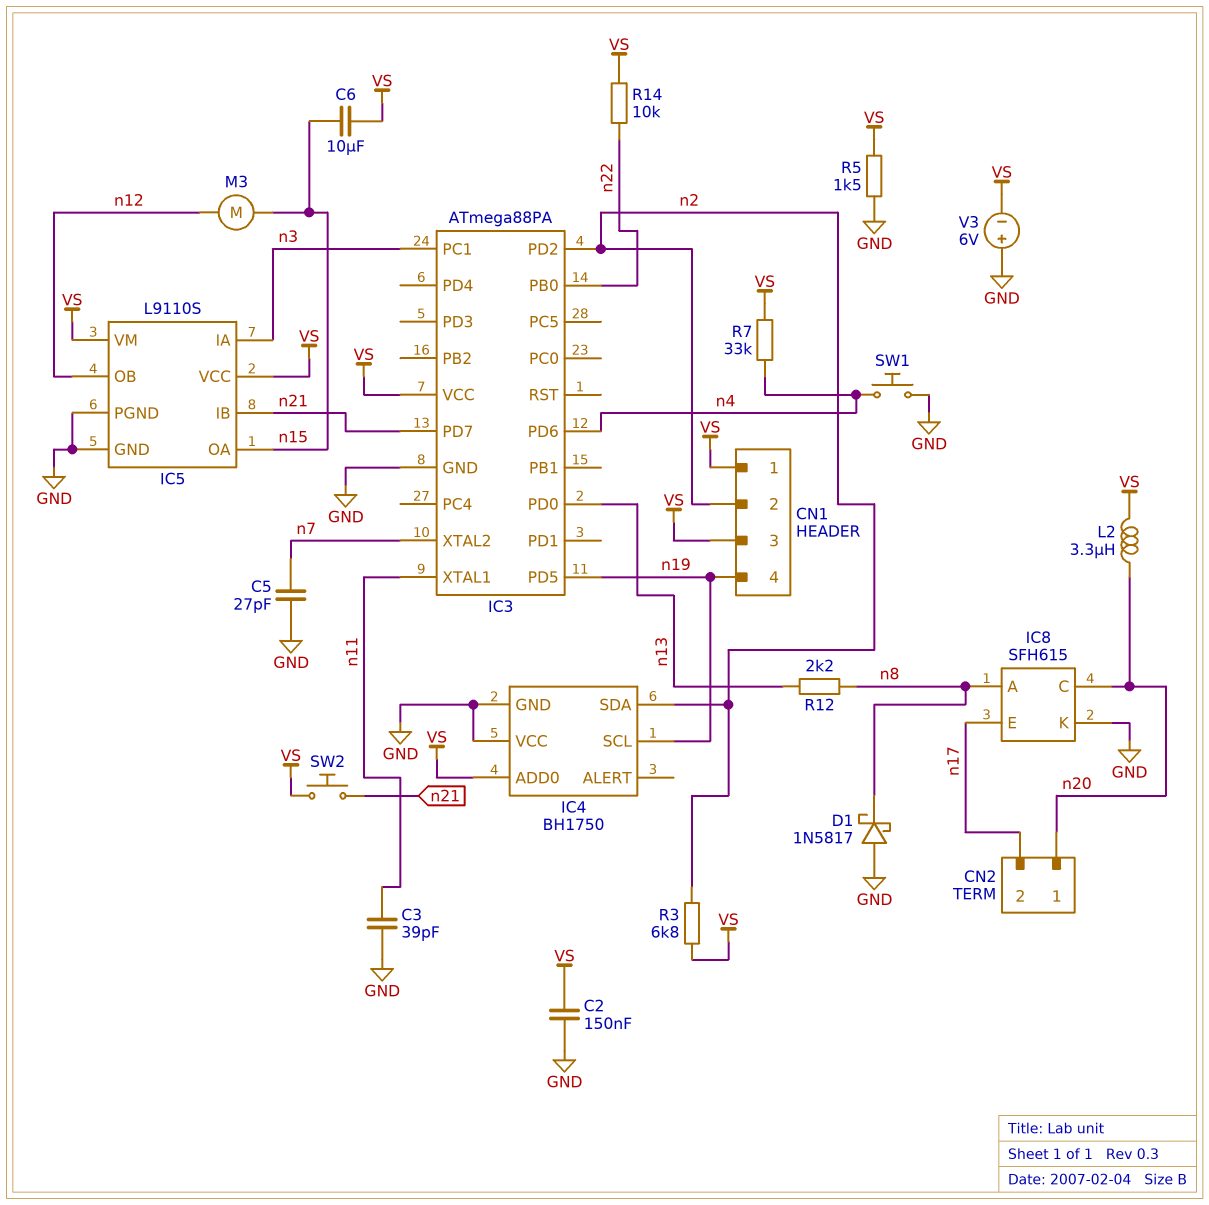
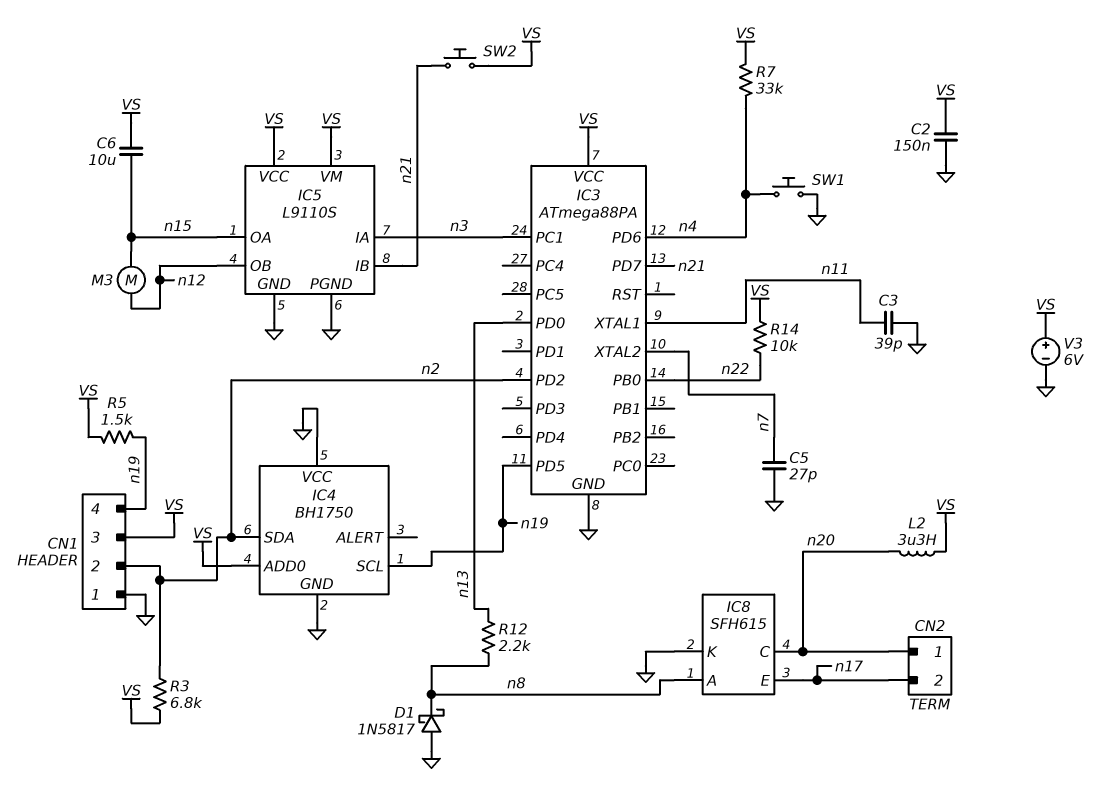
CN1 pin 1: VS -> GND
R5: 1.5k (GND, VS) -> 1.5k (VS, n19)
V3: 6V (plus GND, minus VS) -> 6V (plus VS, minus GND)

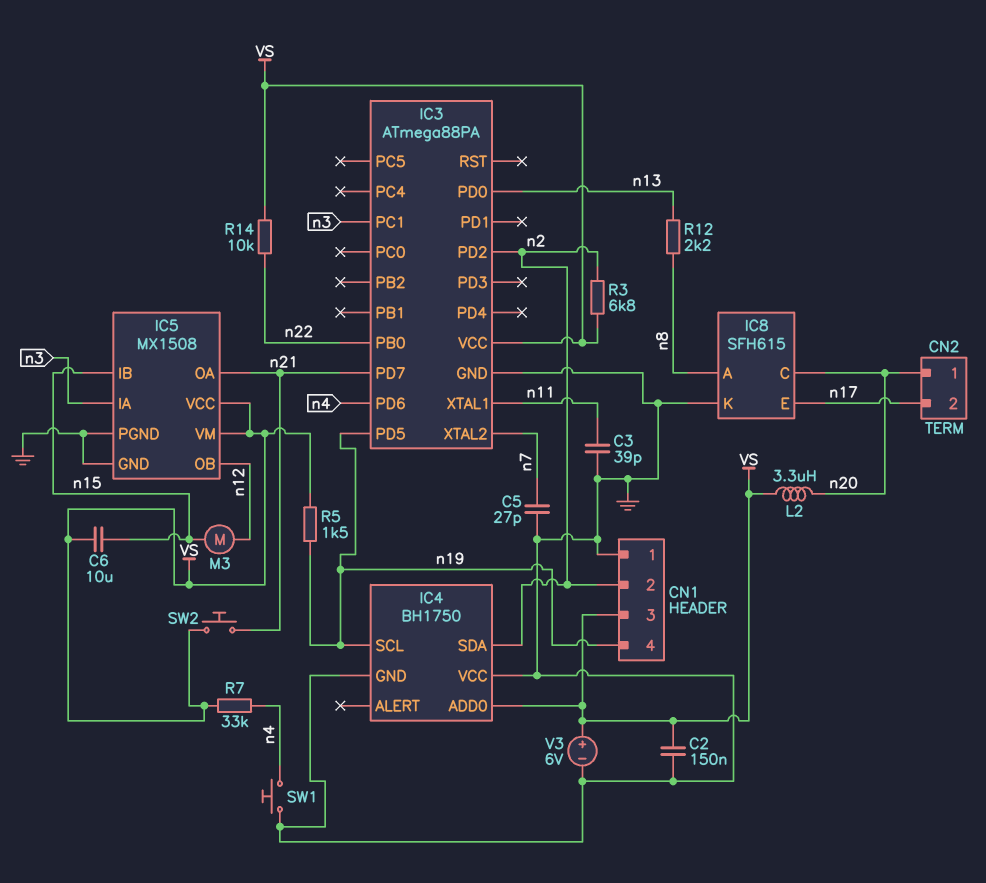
D1: schottky 1N5817 (A GND, K n8) -> none
IC5: L9110S -> MX1508
IC5 pin IB: n21 -> n15
IC5 pin OA: n15 -> n21

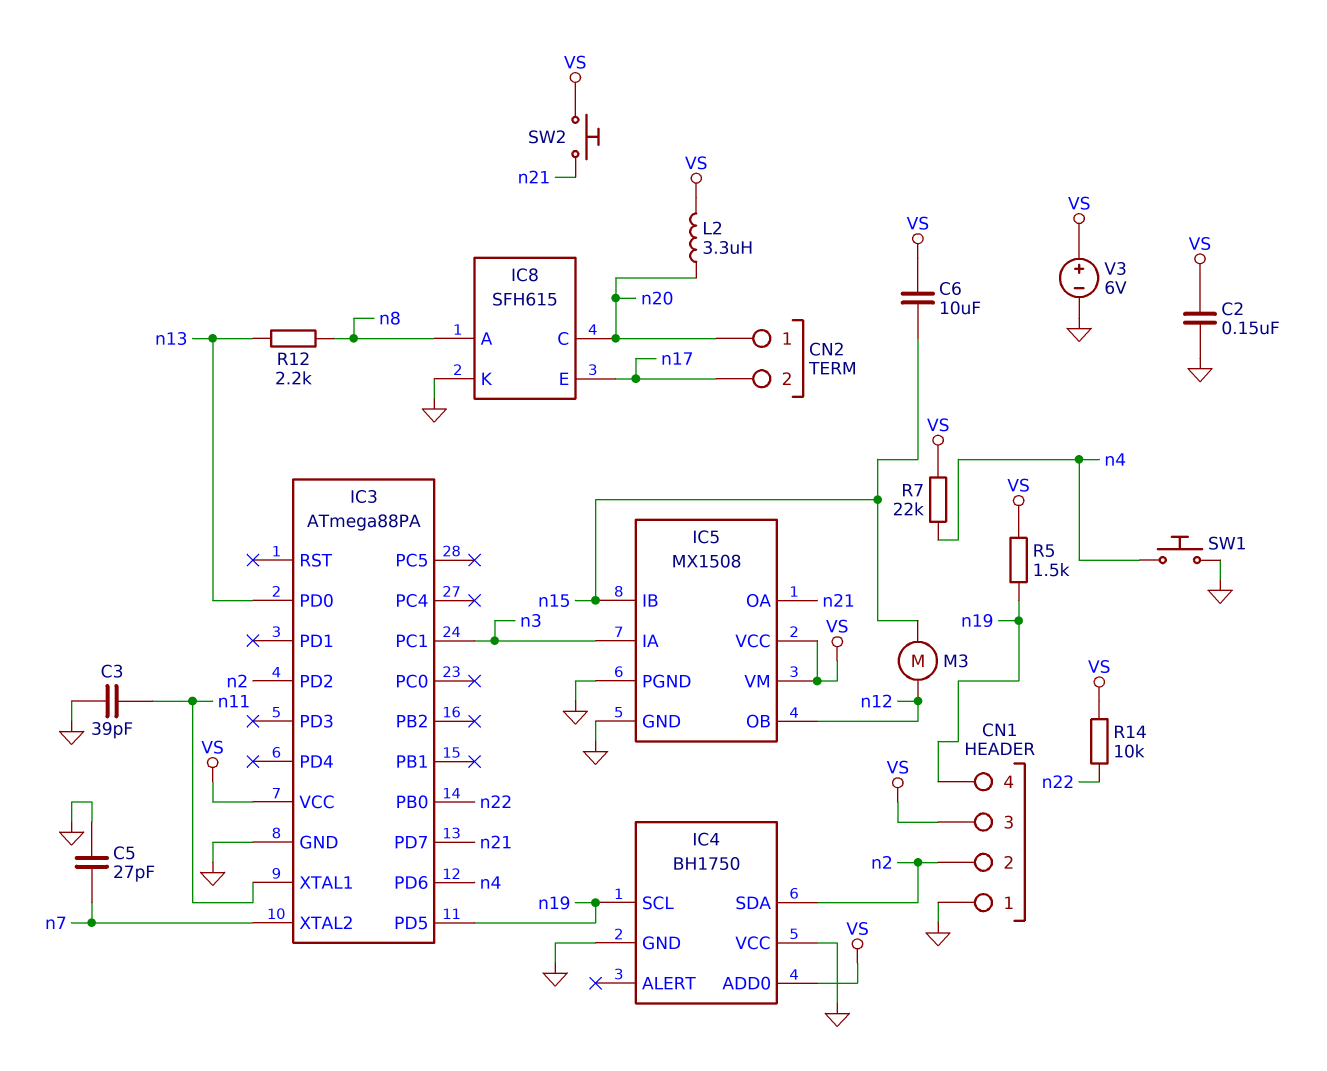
R3: 6.8k (VS, n2) -> none
R7: 33k (VS, n4) -> 22k (VS, n4)

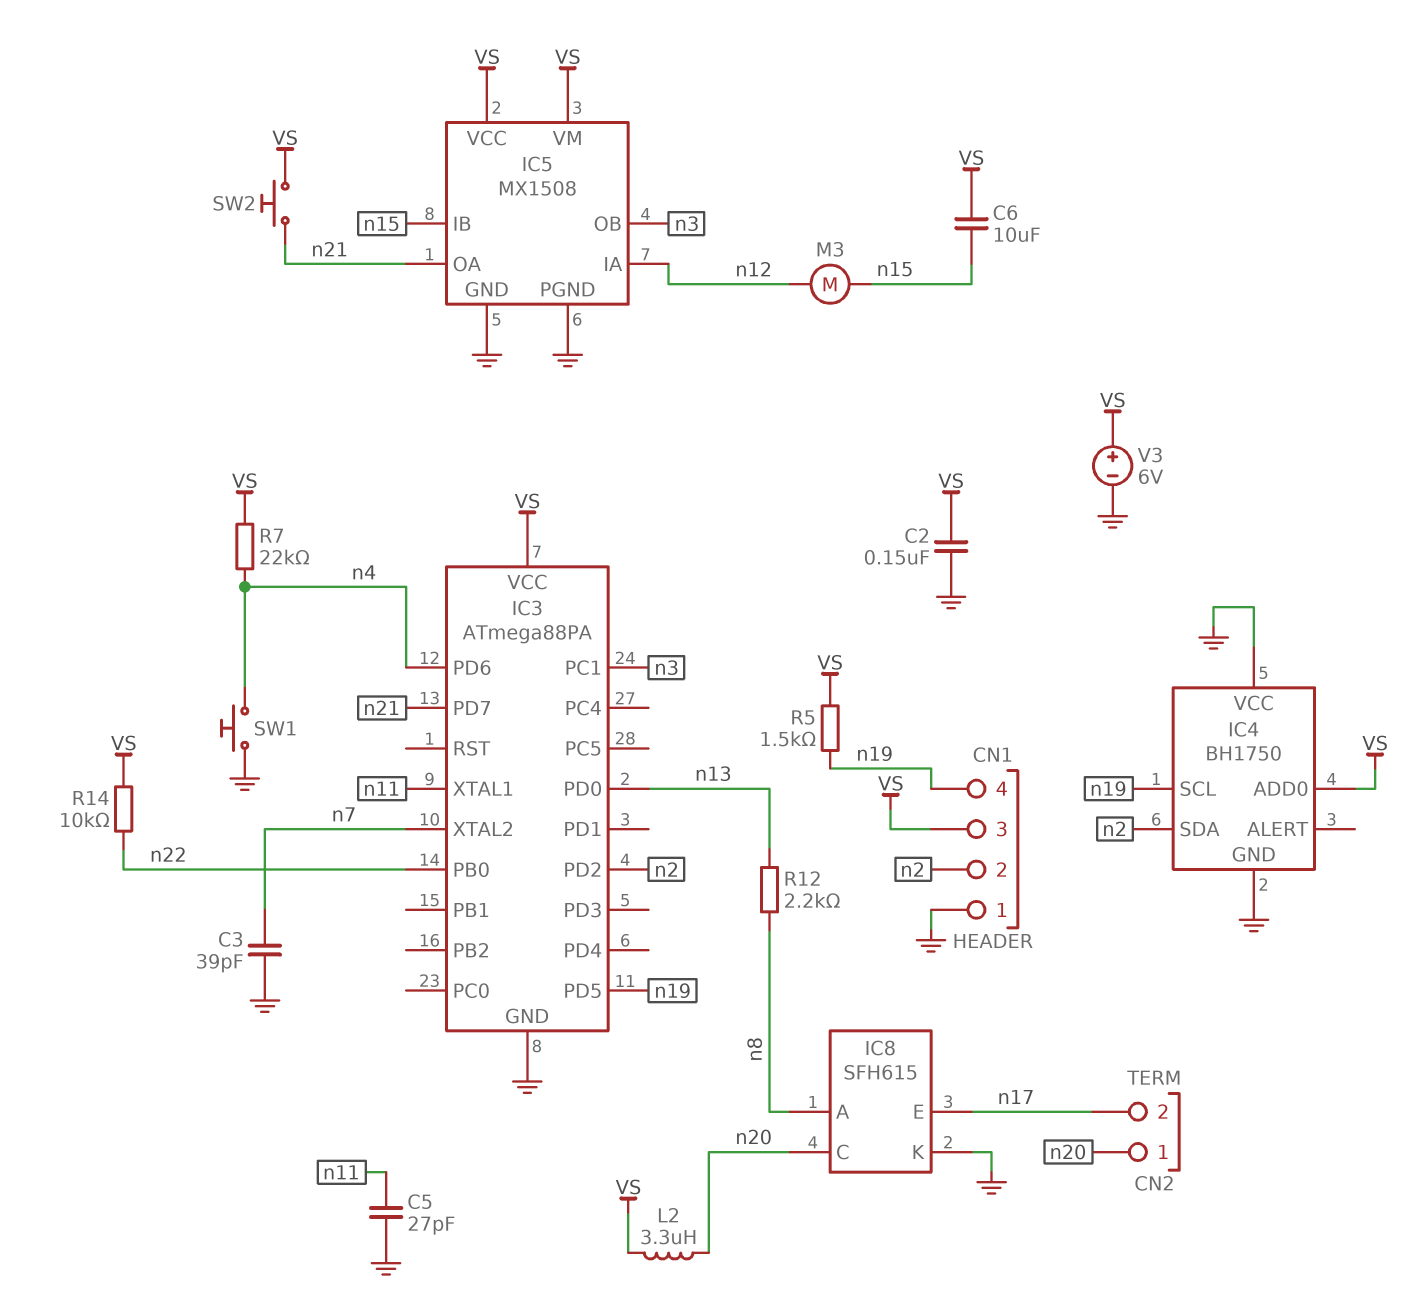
C3: 39pF (GND, n11) -> 39pF (GND, n7)
C5: 27pF (GND, n7) -> 27pF (GND, n11)
IC5 pin IA: n3 -> n12
IC5 pin OB: n12 -> n3

